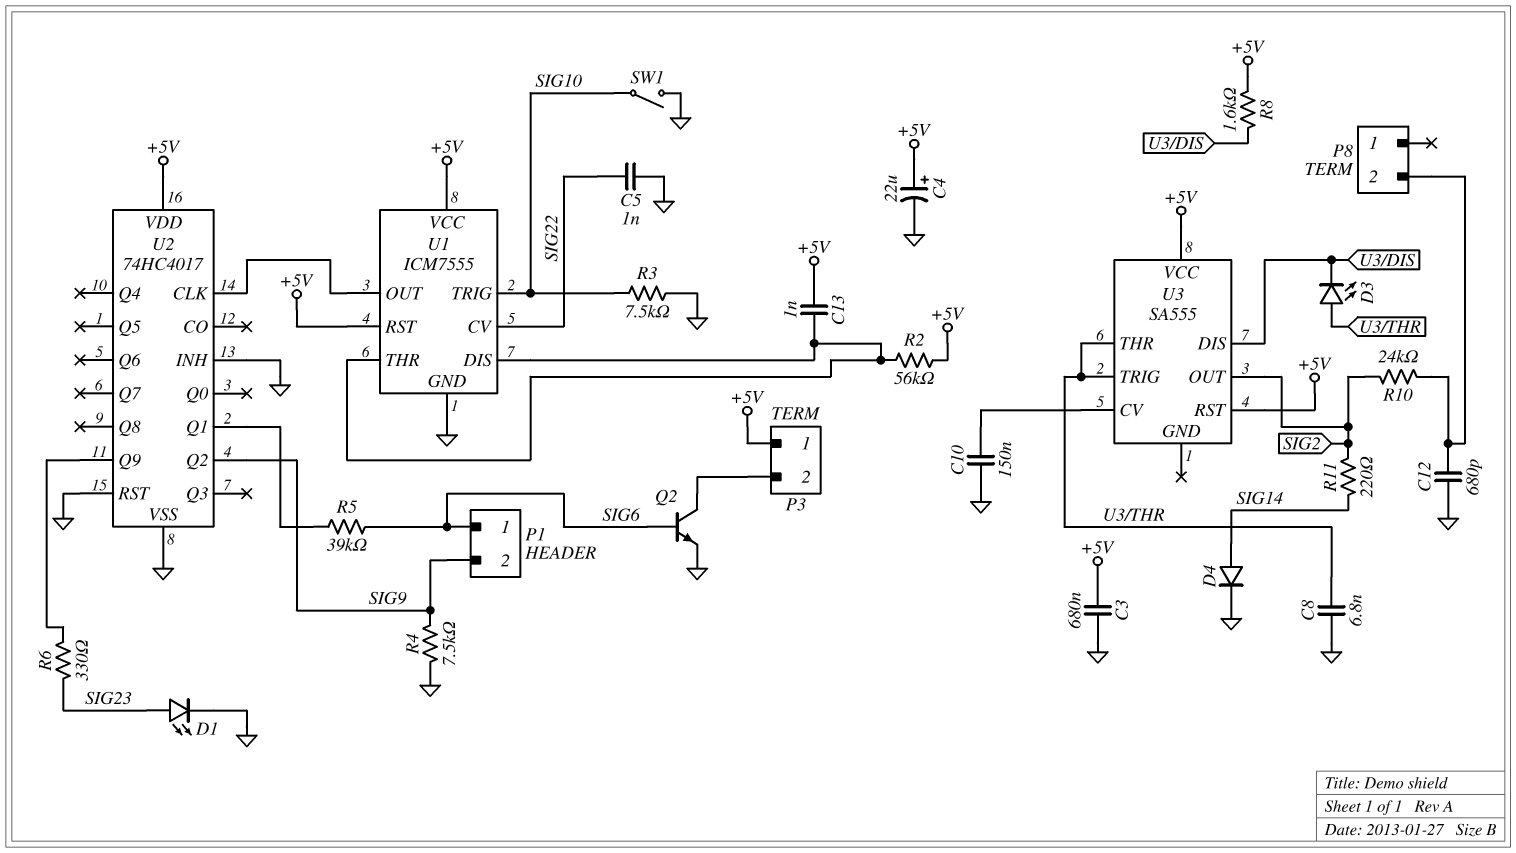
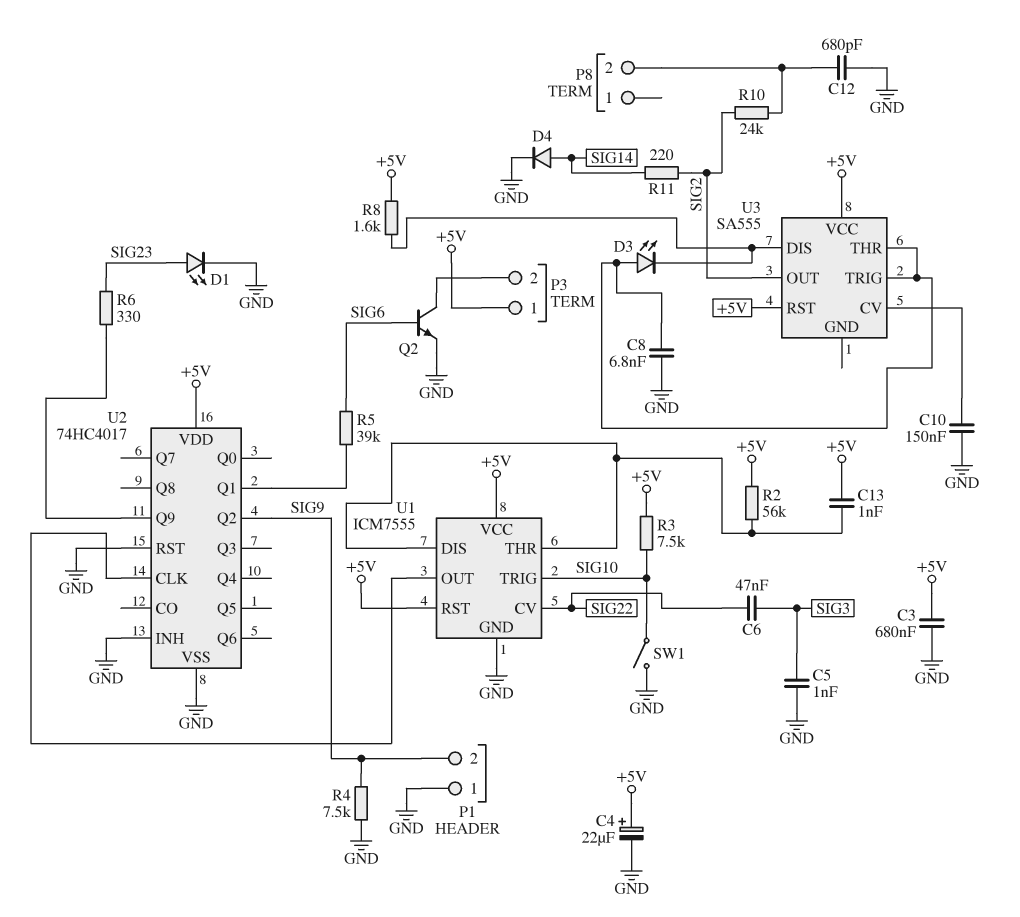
C5: 1nF (GND, SIG22) -> 1nF (GND, SIG3)
C6: none -> 47nF (SIG3, SIG22)
P1 pin 1: SIG6 -> GND
R3: 7.5k (GND, SIG10) -> 7.5k (+5V, SIG10)

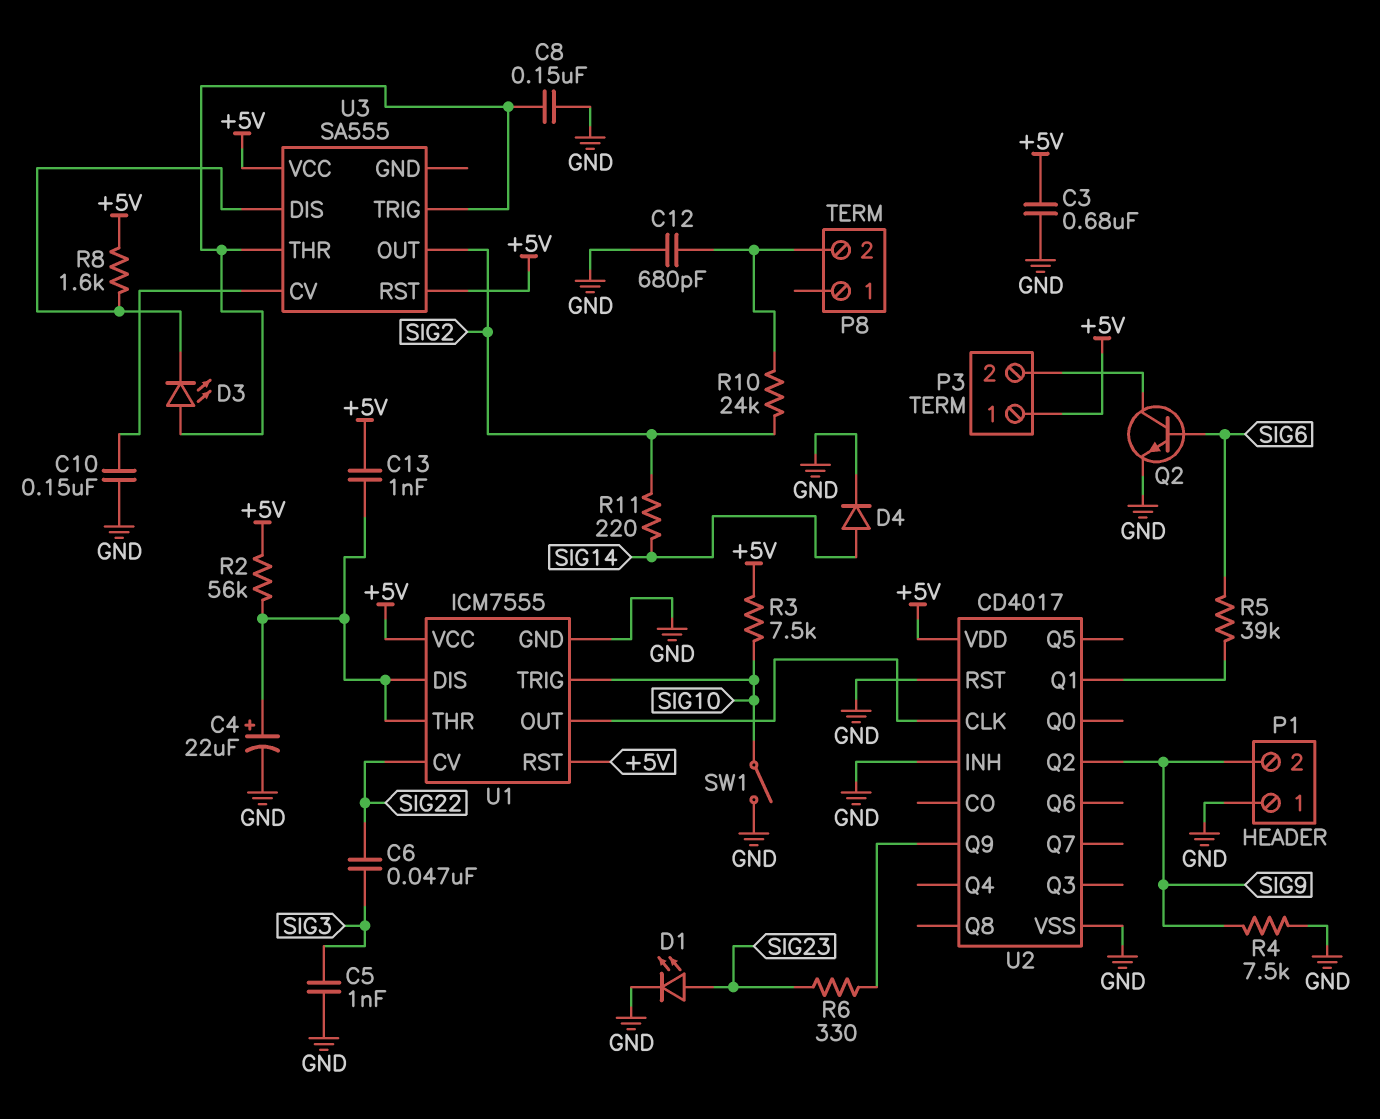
C4: 22uF (plus +5V, minus GND) -> 22uF (plus U1/DIS, minus GND)
C8: 6.8nF (GND, U3/THR) -> 150nF (GND, U3/THR)
U2: 74HC4017 -> CD4017

